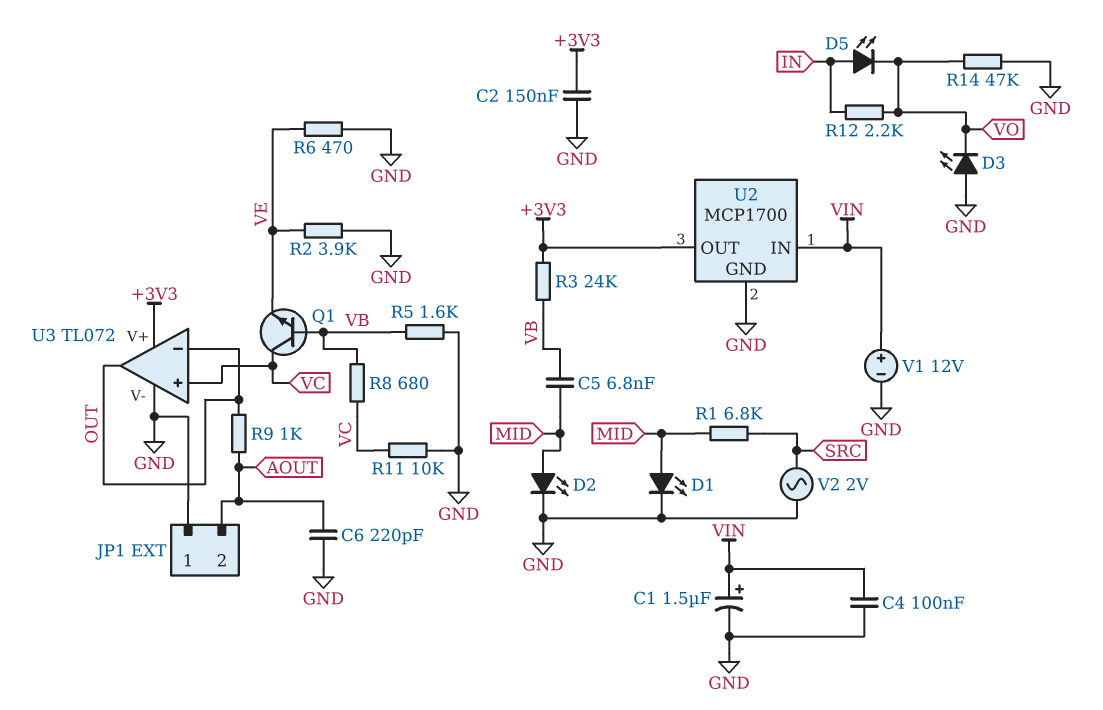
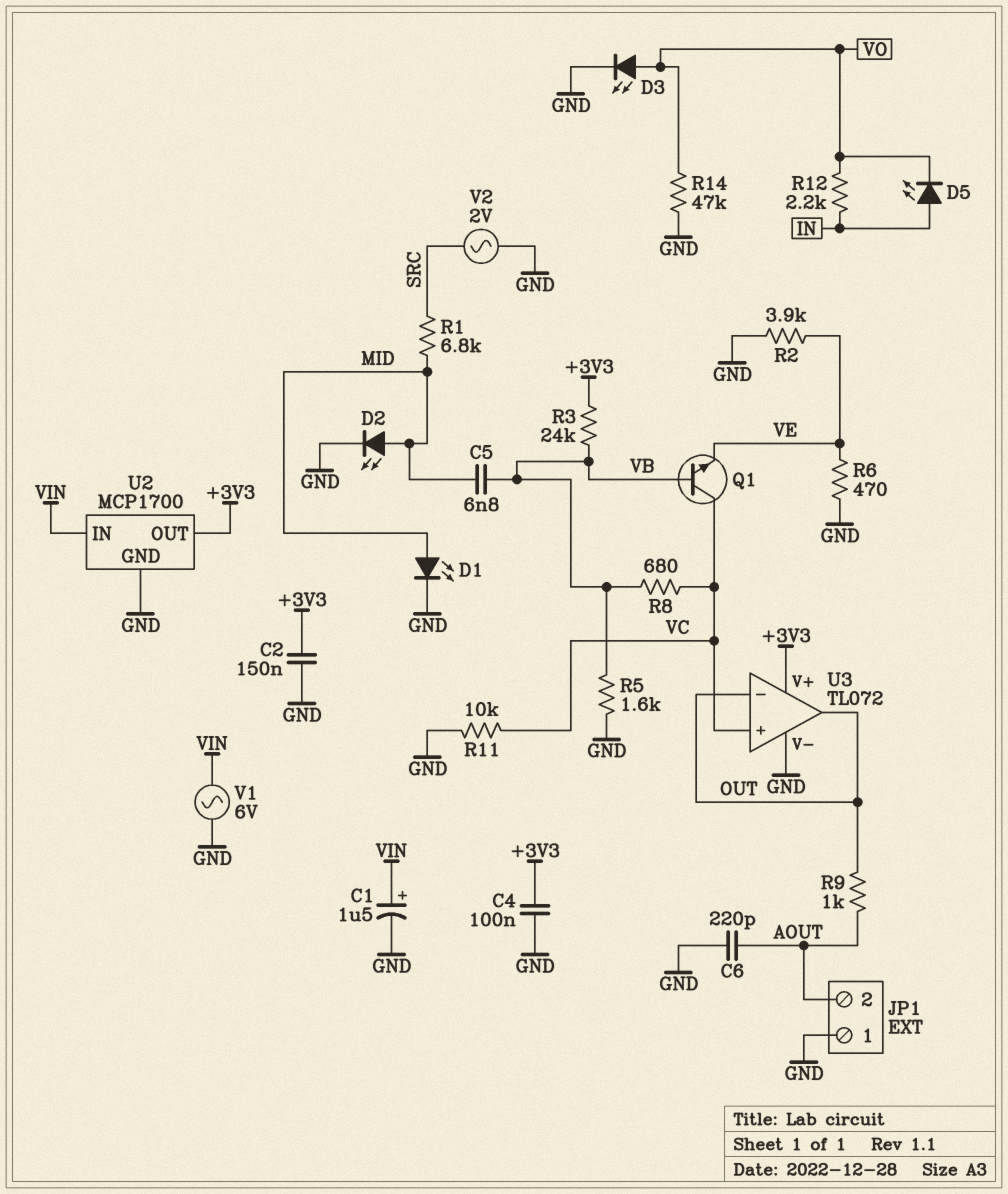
C4: 100nF (GND, VIN) -> 100nF (+3V3, GND)
D3: LED (A GND, K VO) -> LED (A VO, K GND)
V1: 12V (plus VIN, minus GND) -> AC 6V (GND, VIN)

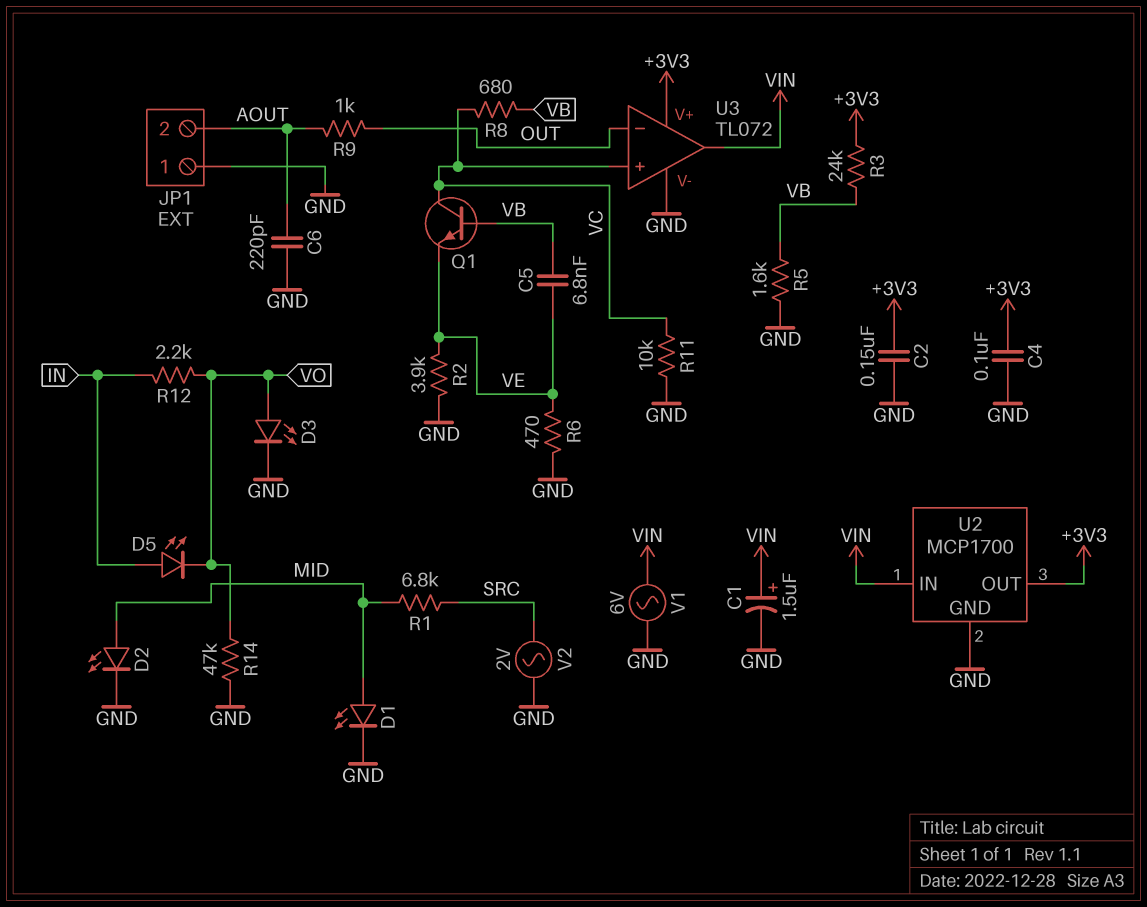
C5: 6.8nF (MID, VB) -> 6.8nF (VB, VE)
U3 pin out: OUT -> VIN

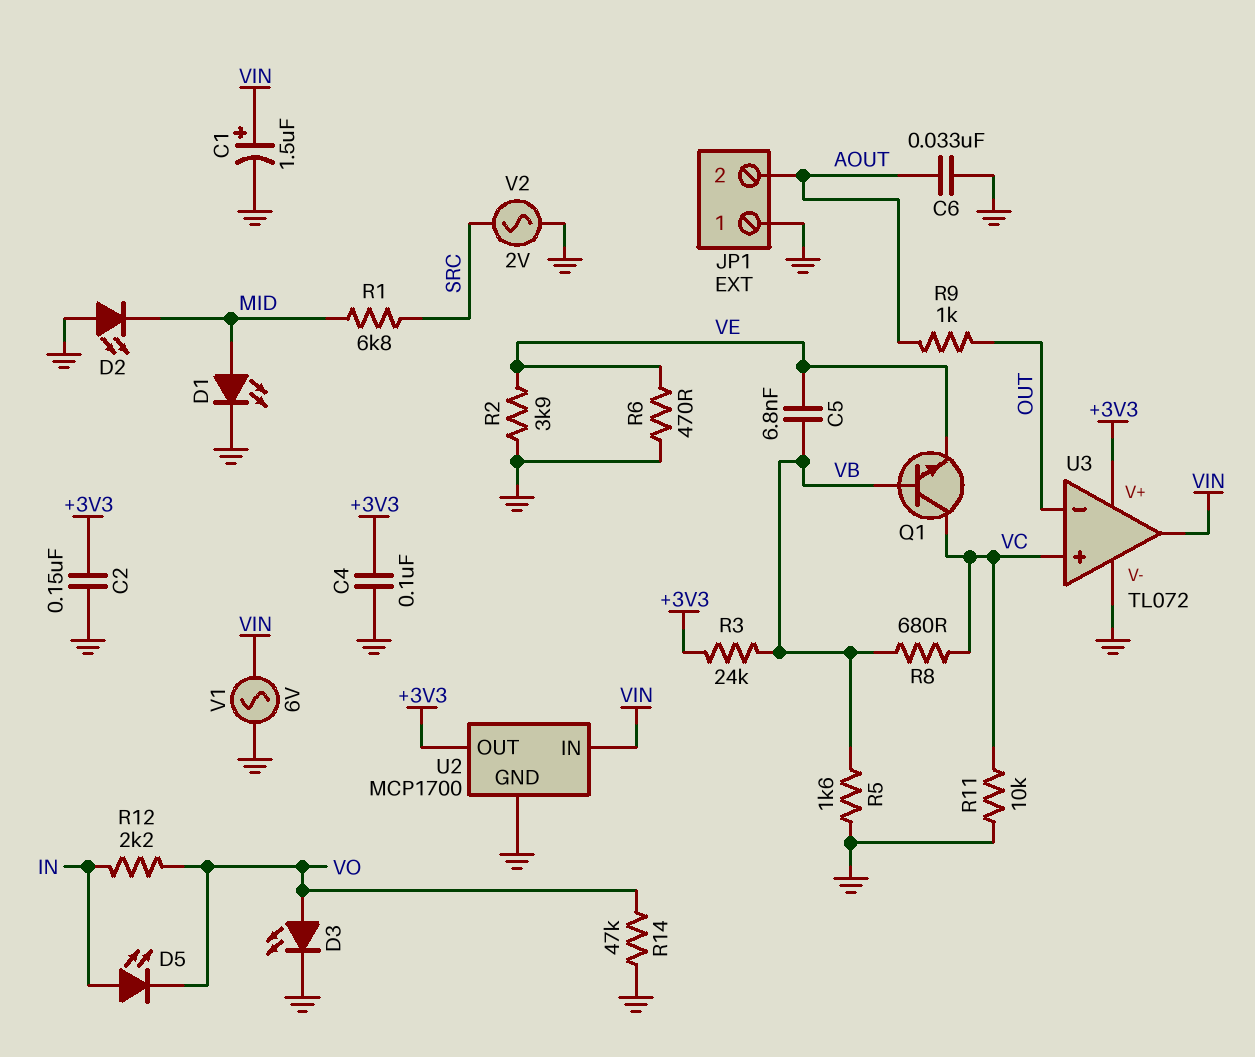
C6: 220pF (AOUT, GND) -> 33nF (AOUT, GND)
D2: LED (A MID, K GND) -> LED (A GND, K MID)

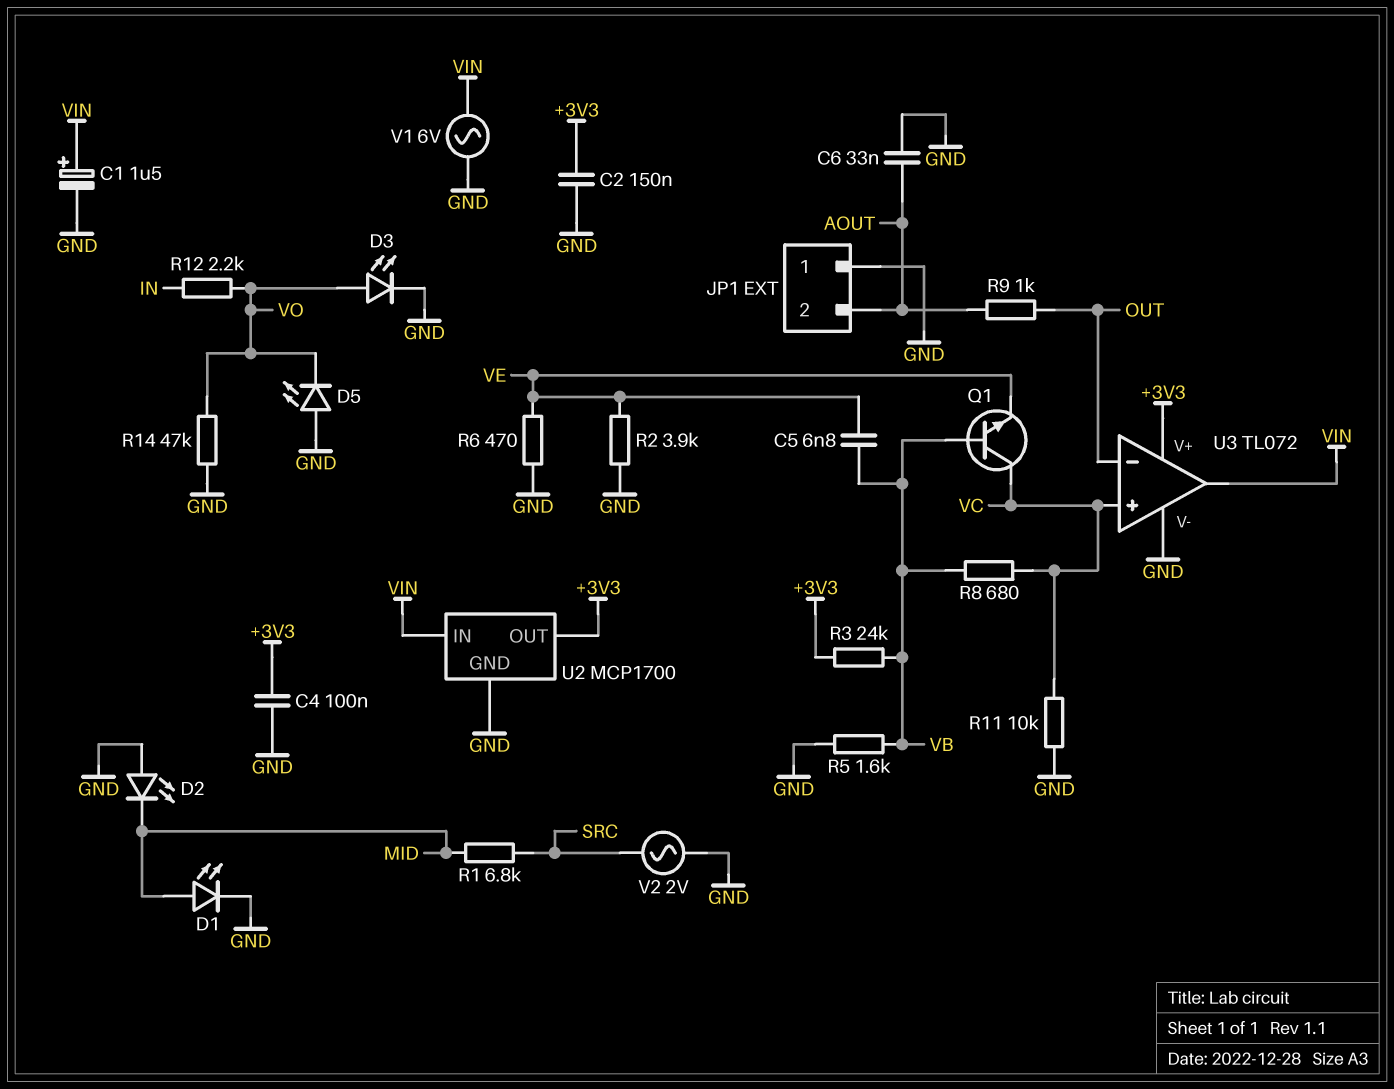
D5: LED (A IN, K VO) -> LED (A GND, K VO)

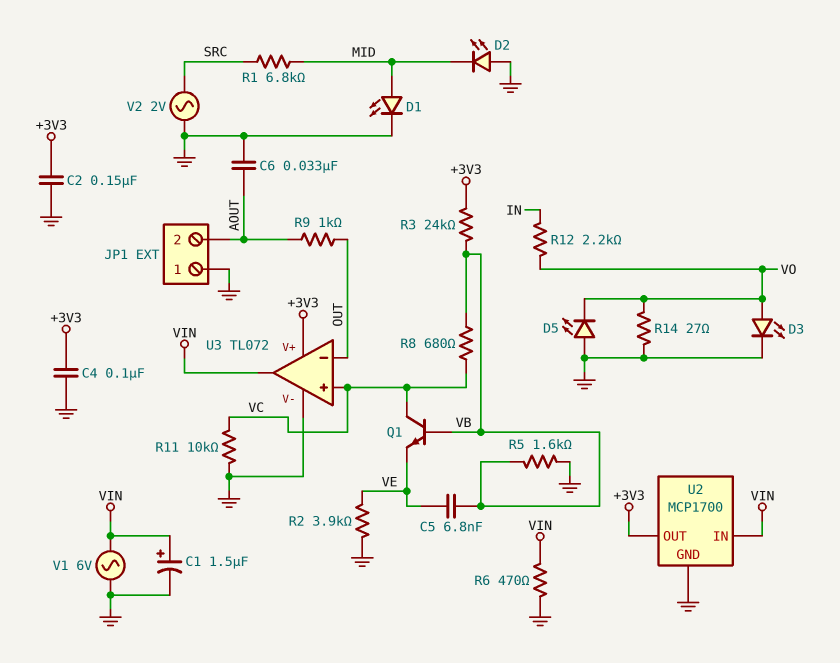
R6: 470 (GND, VE) -> 470 (GND, VIN)
R14: 47k (GND, VO) -> 27 (GND, VO)

